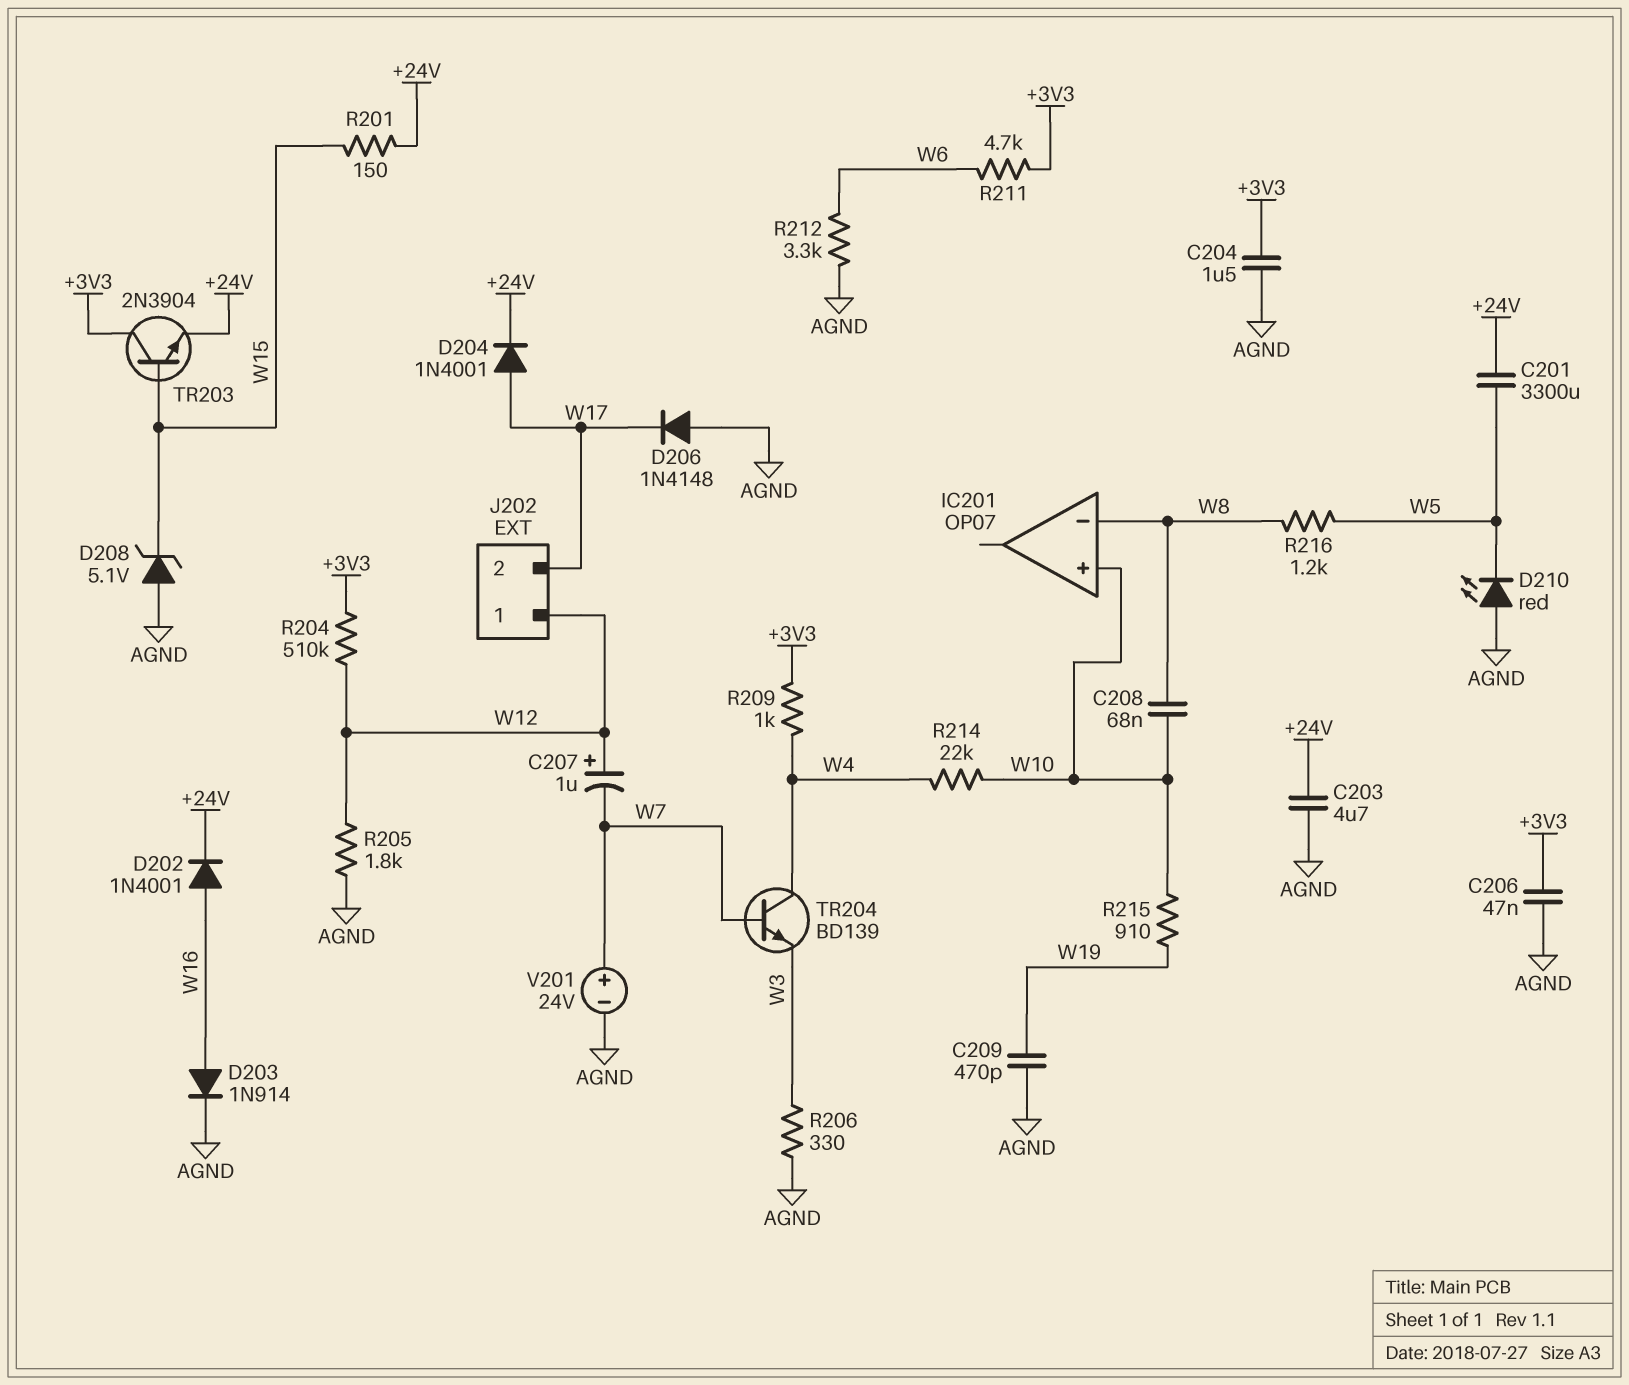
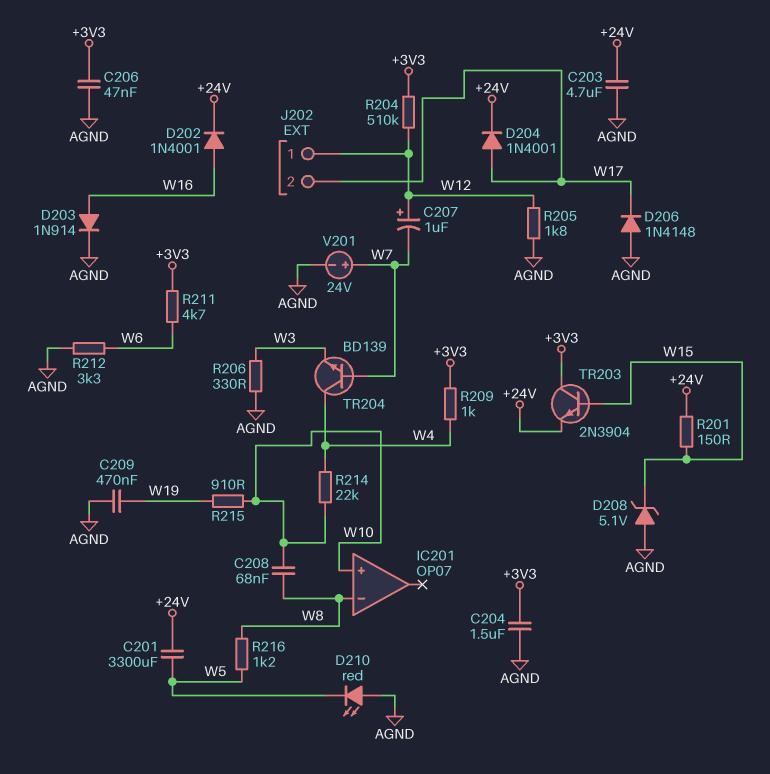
C209: 470pF (AGND, W19) -> 470nF (AGND, W19)

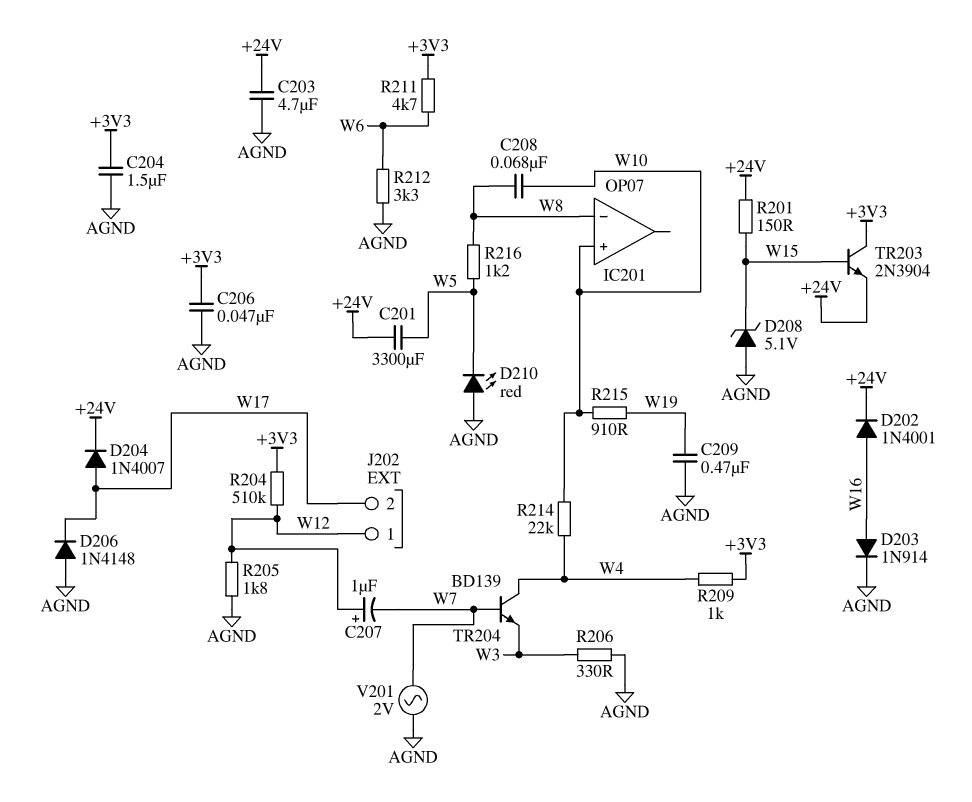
D204: diode 1N4001 (A W17, K +24V) -> diode 1N4007 (A W17, K +24V)
V201: 24V (plus W7, minus AGND) -> AC 2V (AGND, W7)

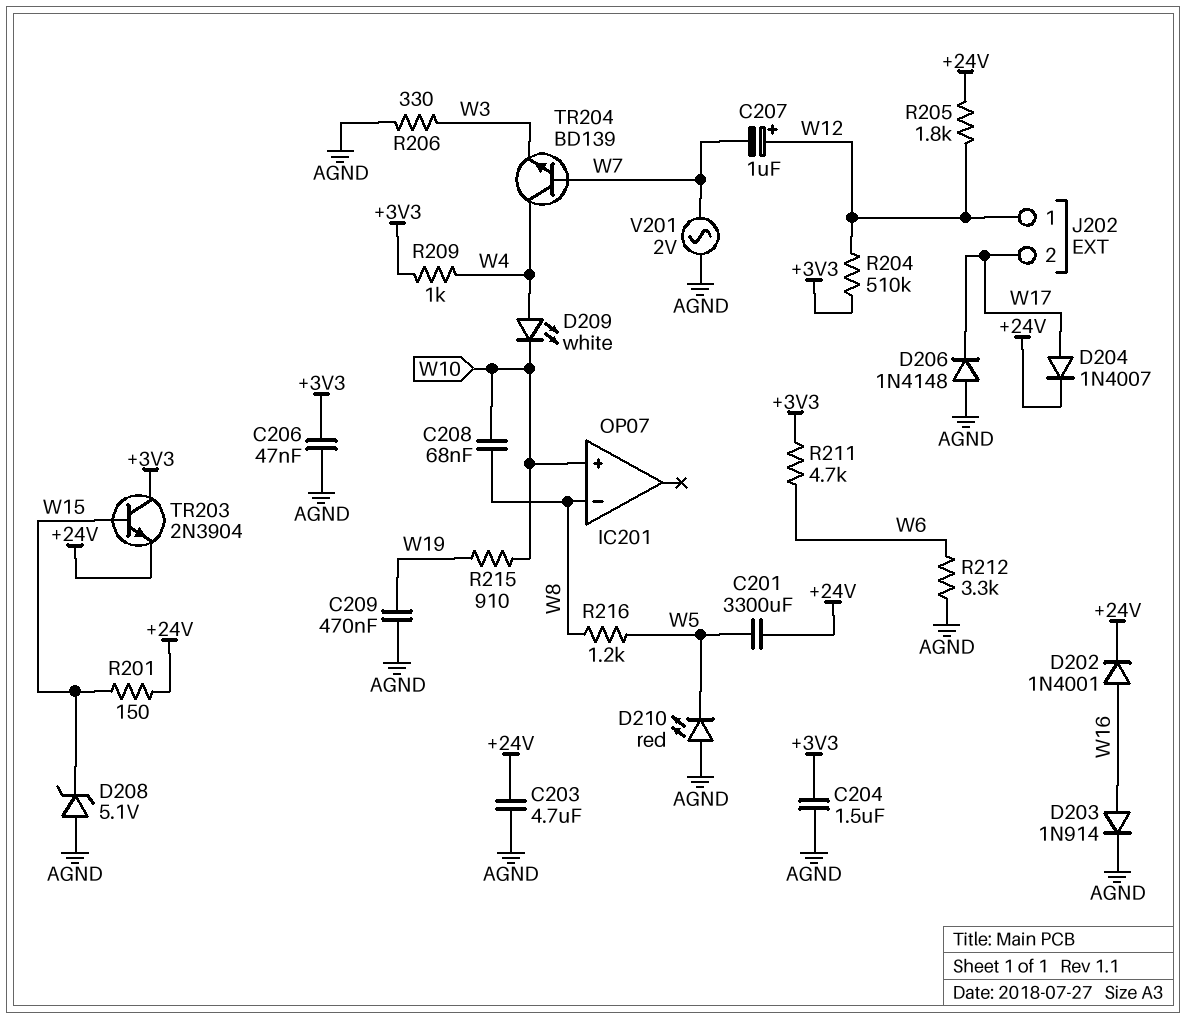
D209: none -> LED white (A W4, K W10)
R205: 1.8k (AGND, W12) -> 1.8k (+24V, W12)
R214: 22k (W4, W10) -> none

